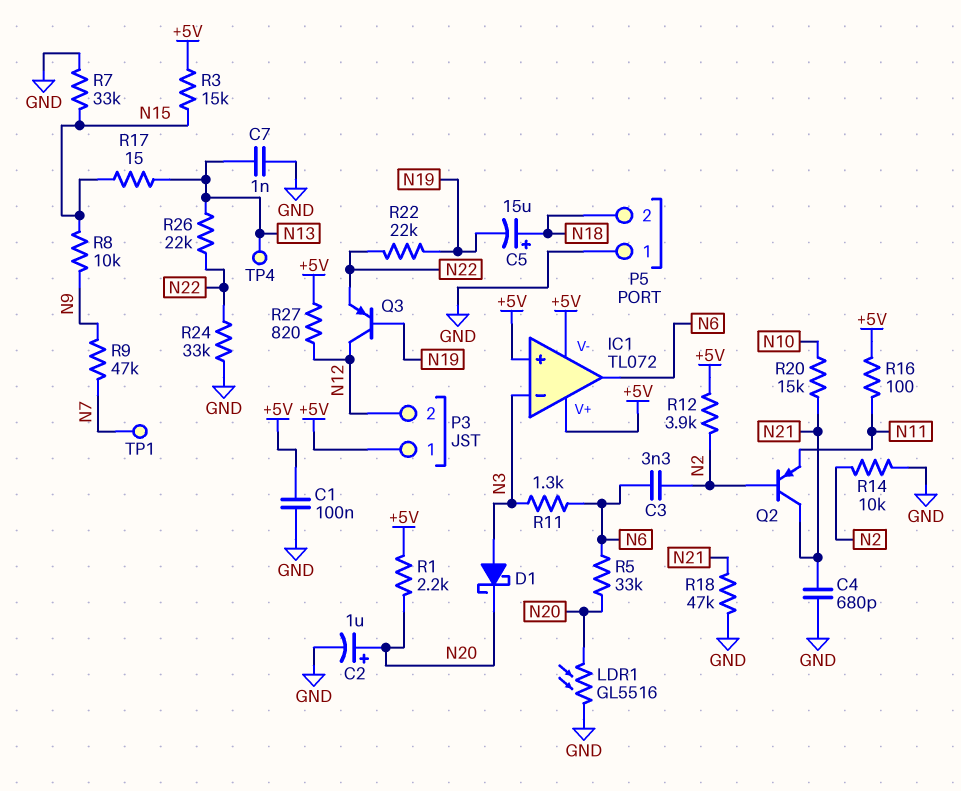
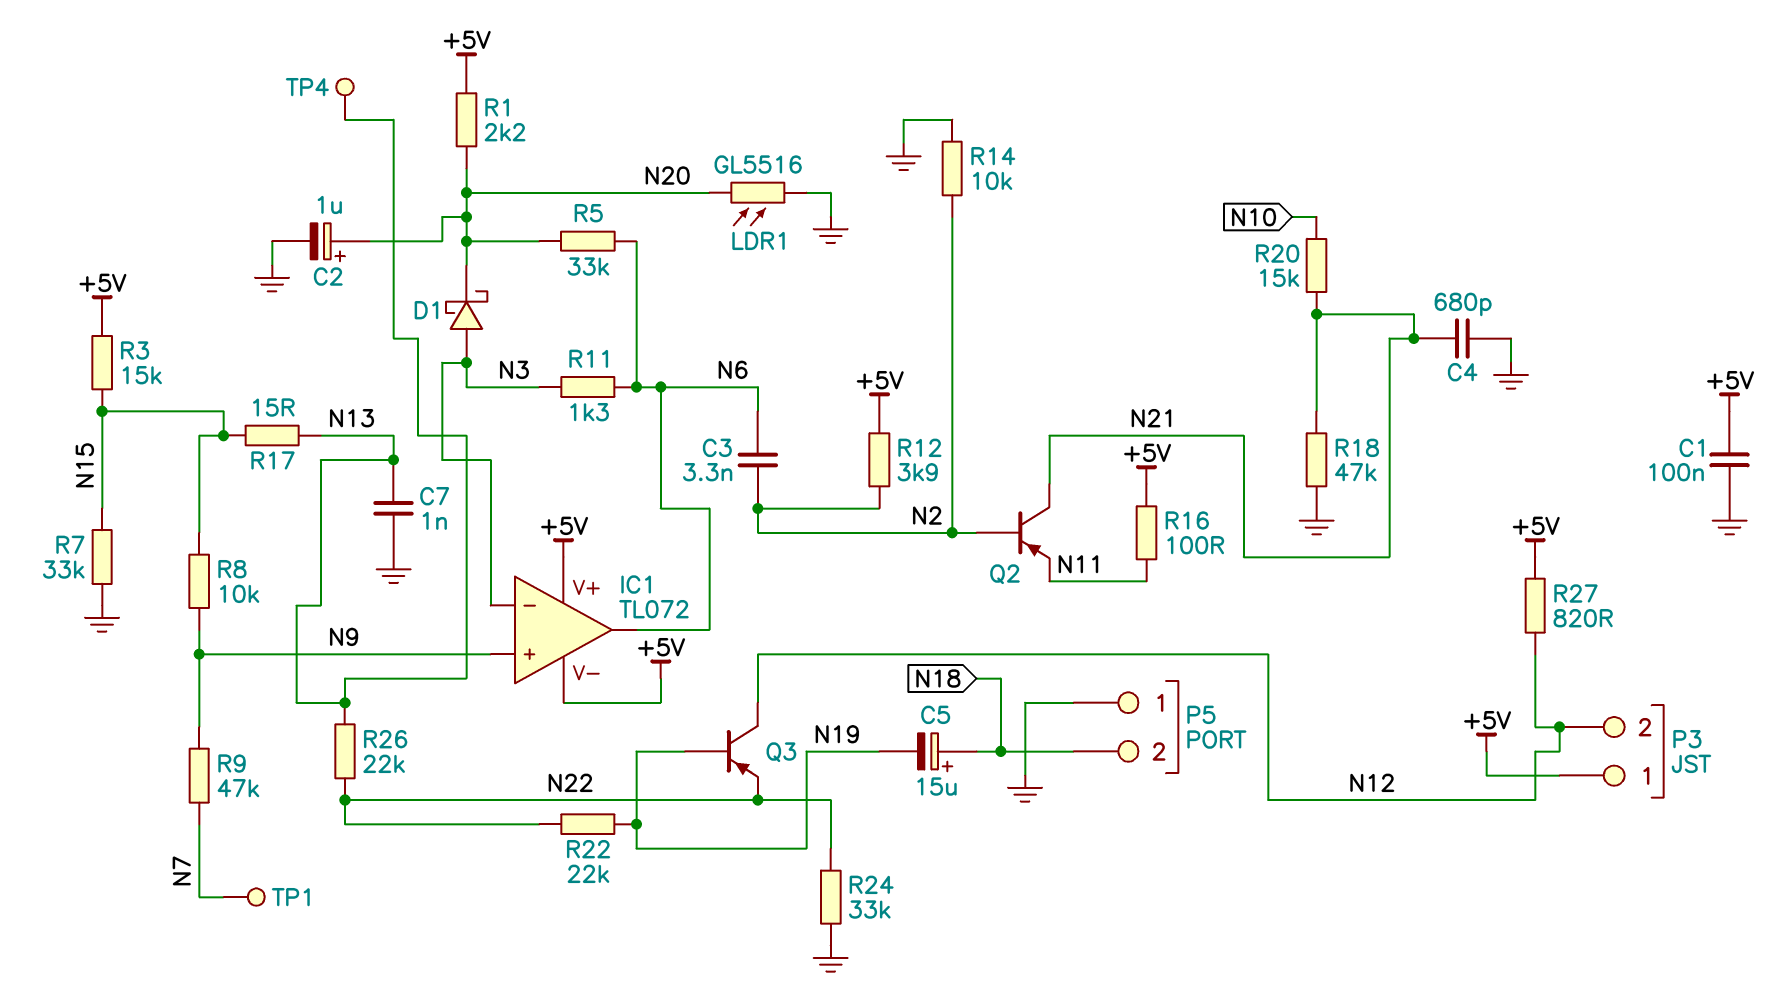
IC1 pin in+: +5V -> N9

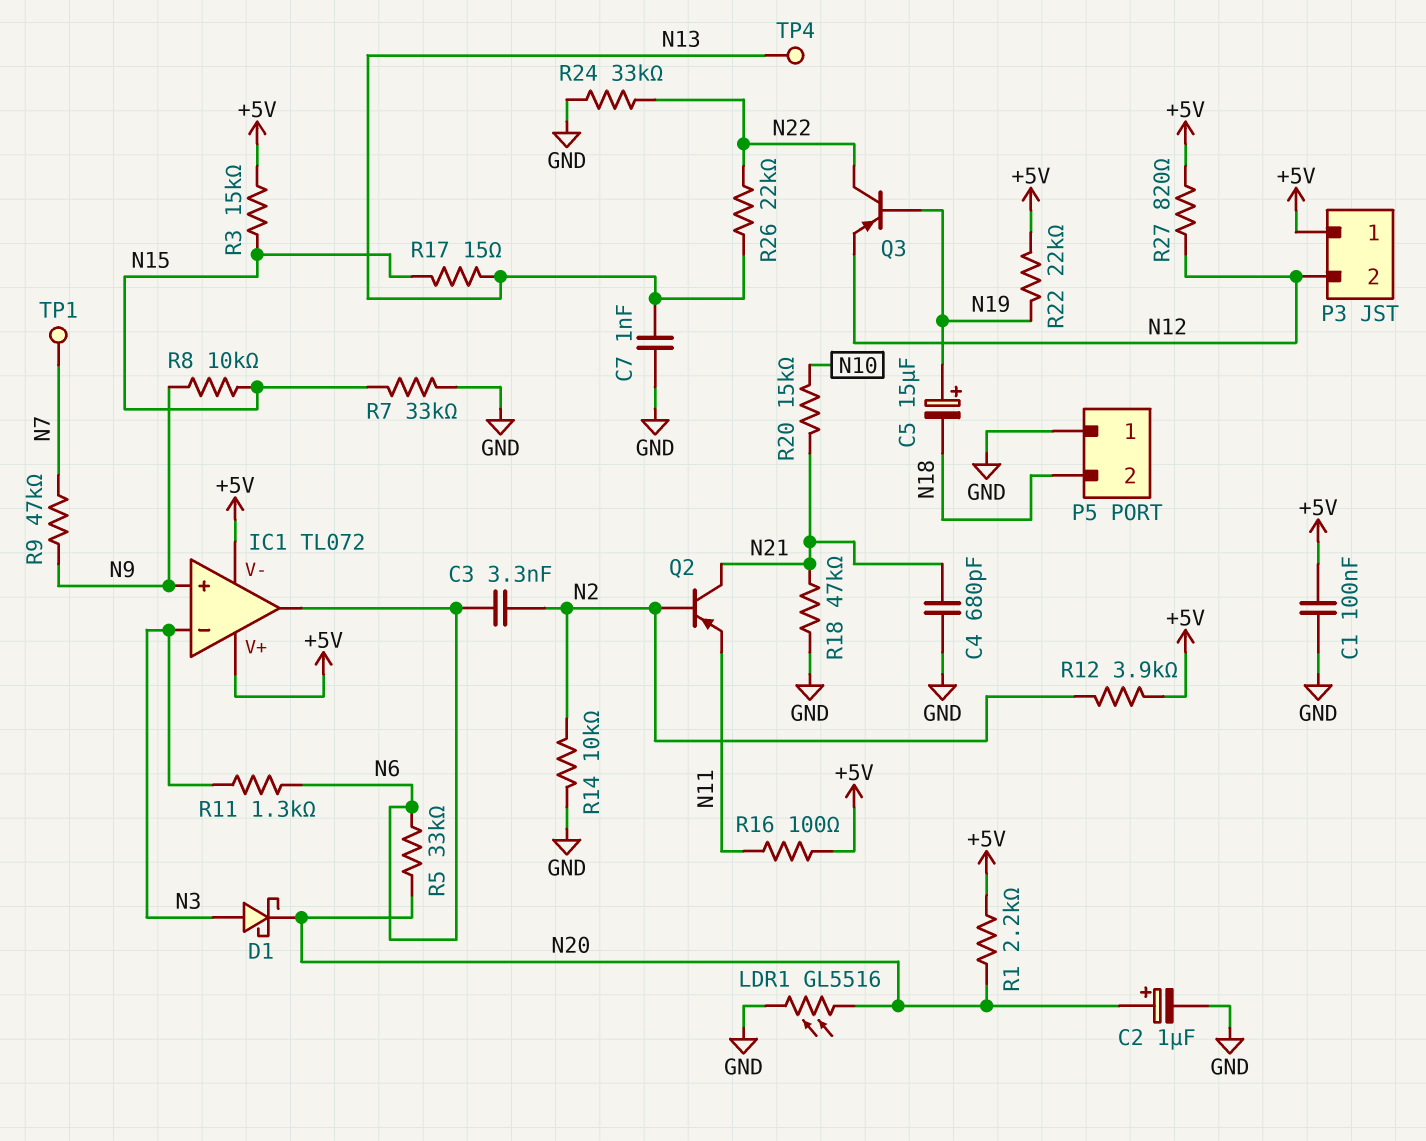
C5: 15uF (plus N18, minus N19) -> 15uF (plus N19, minus N18)
Q3: PNP (B N19, C N12, E N22) -> PNP (B N19, C N22, E N12)
R22: 22k (N19, N22) -> 22k (+5V, N19)

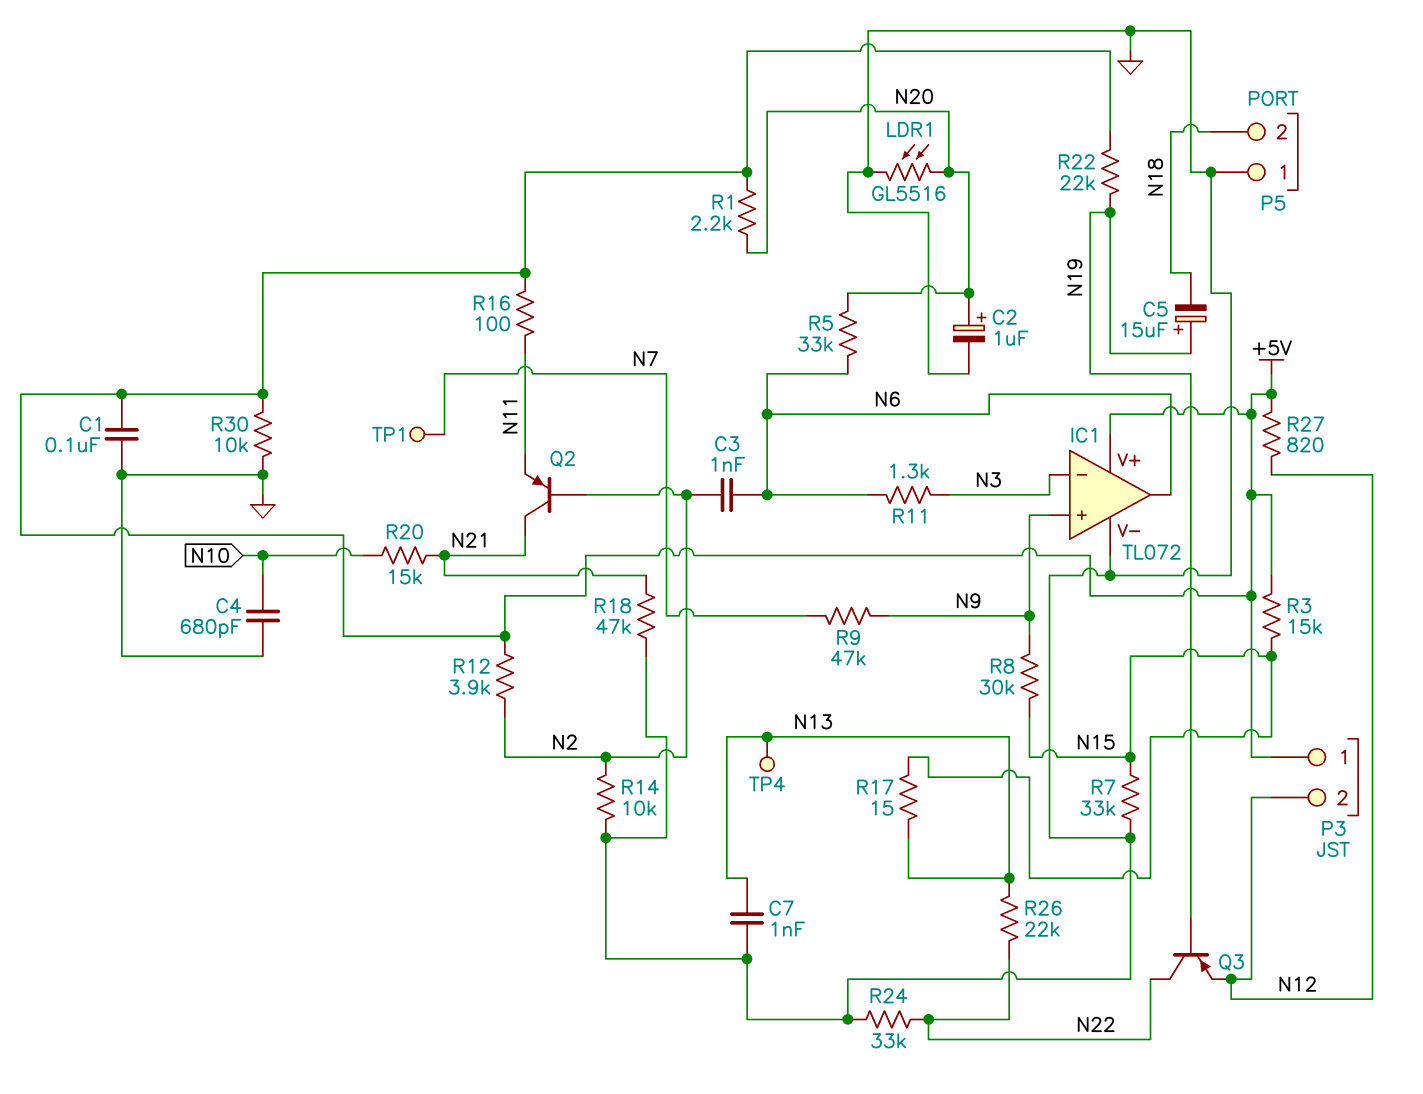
C3: 3.3nF (N2, N6) -> 1nF (N2, N6)
C4: 680pF (GND, N21) -> 680pF (GND, N10)
D1: schottky (A N3, K N20) -> none
IC1 pin V-: +5V -> GND
R8: 10k (N9, N15) -> 30k (N9, N15)
R30: none -> 10k (+5V, GND)

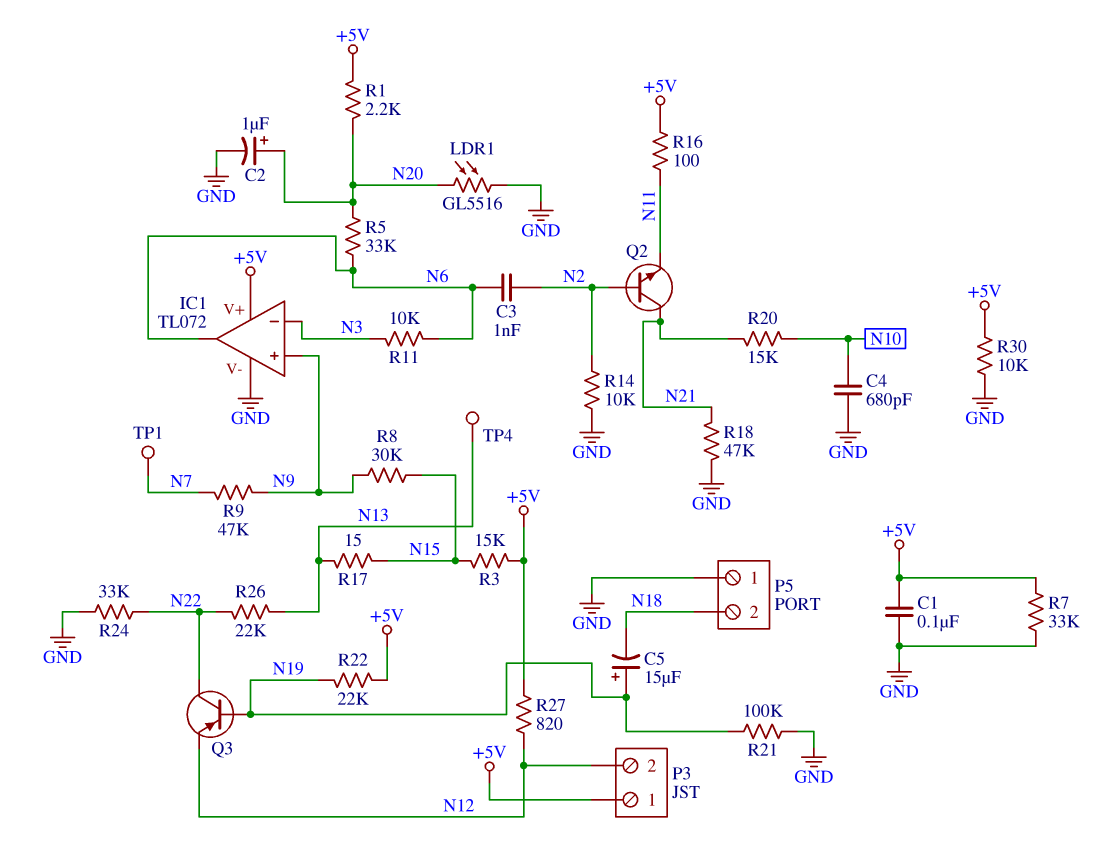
C7: 1nF (GND, N13) -> none
Q2: PNP (B N2, C N21, E N11) -> NPN (B N2, C N21, E N11)
R7: 33k (GND, N15) -> 33k (+5V, GND)
R11: 1.3k (N3, N6) -> 10k (N3, N6)
R12: 3.9k (+5V, N2) -> none
R21: none -> 100k (GND, N19)

